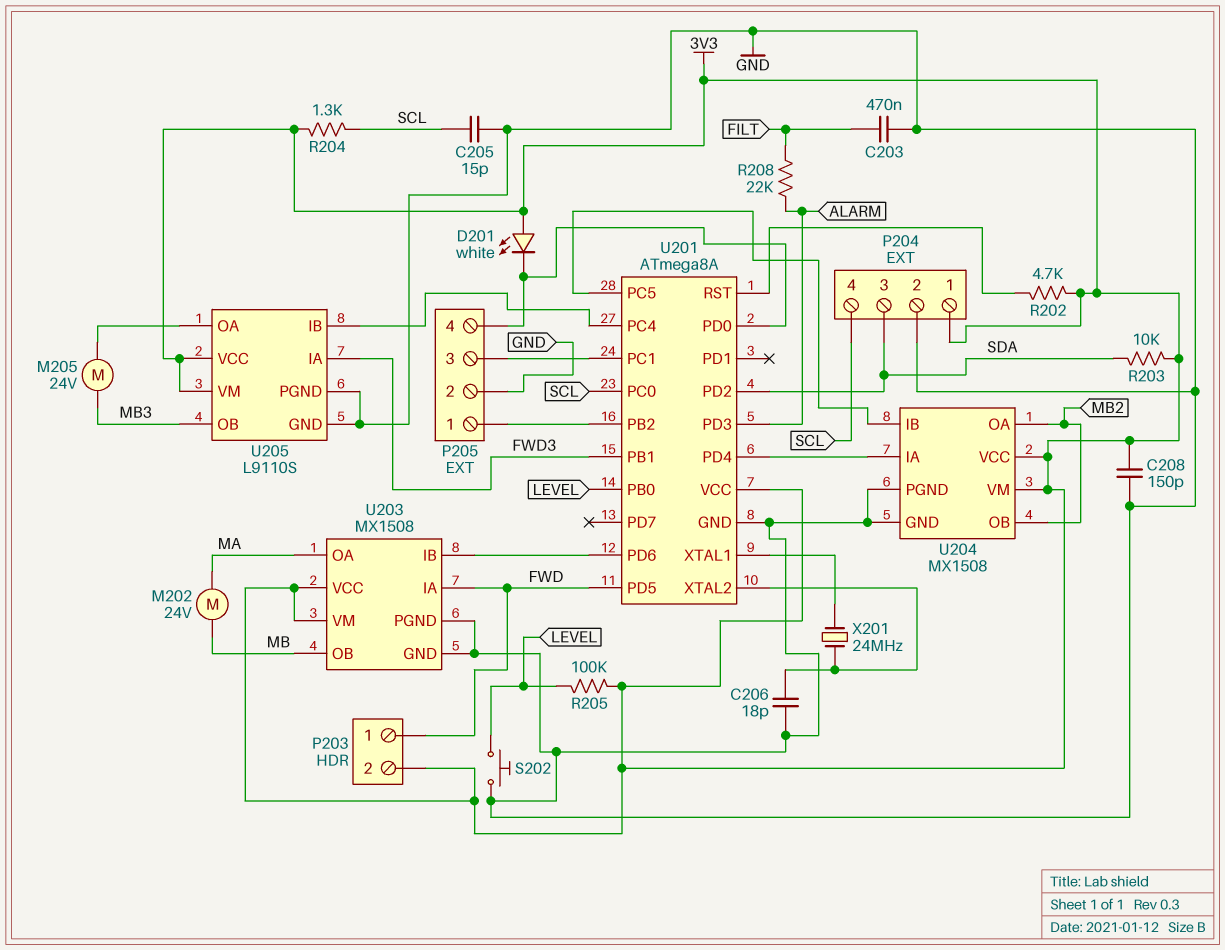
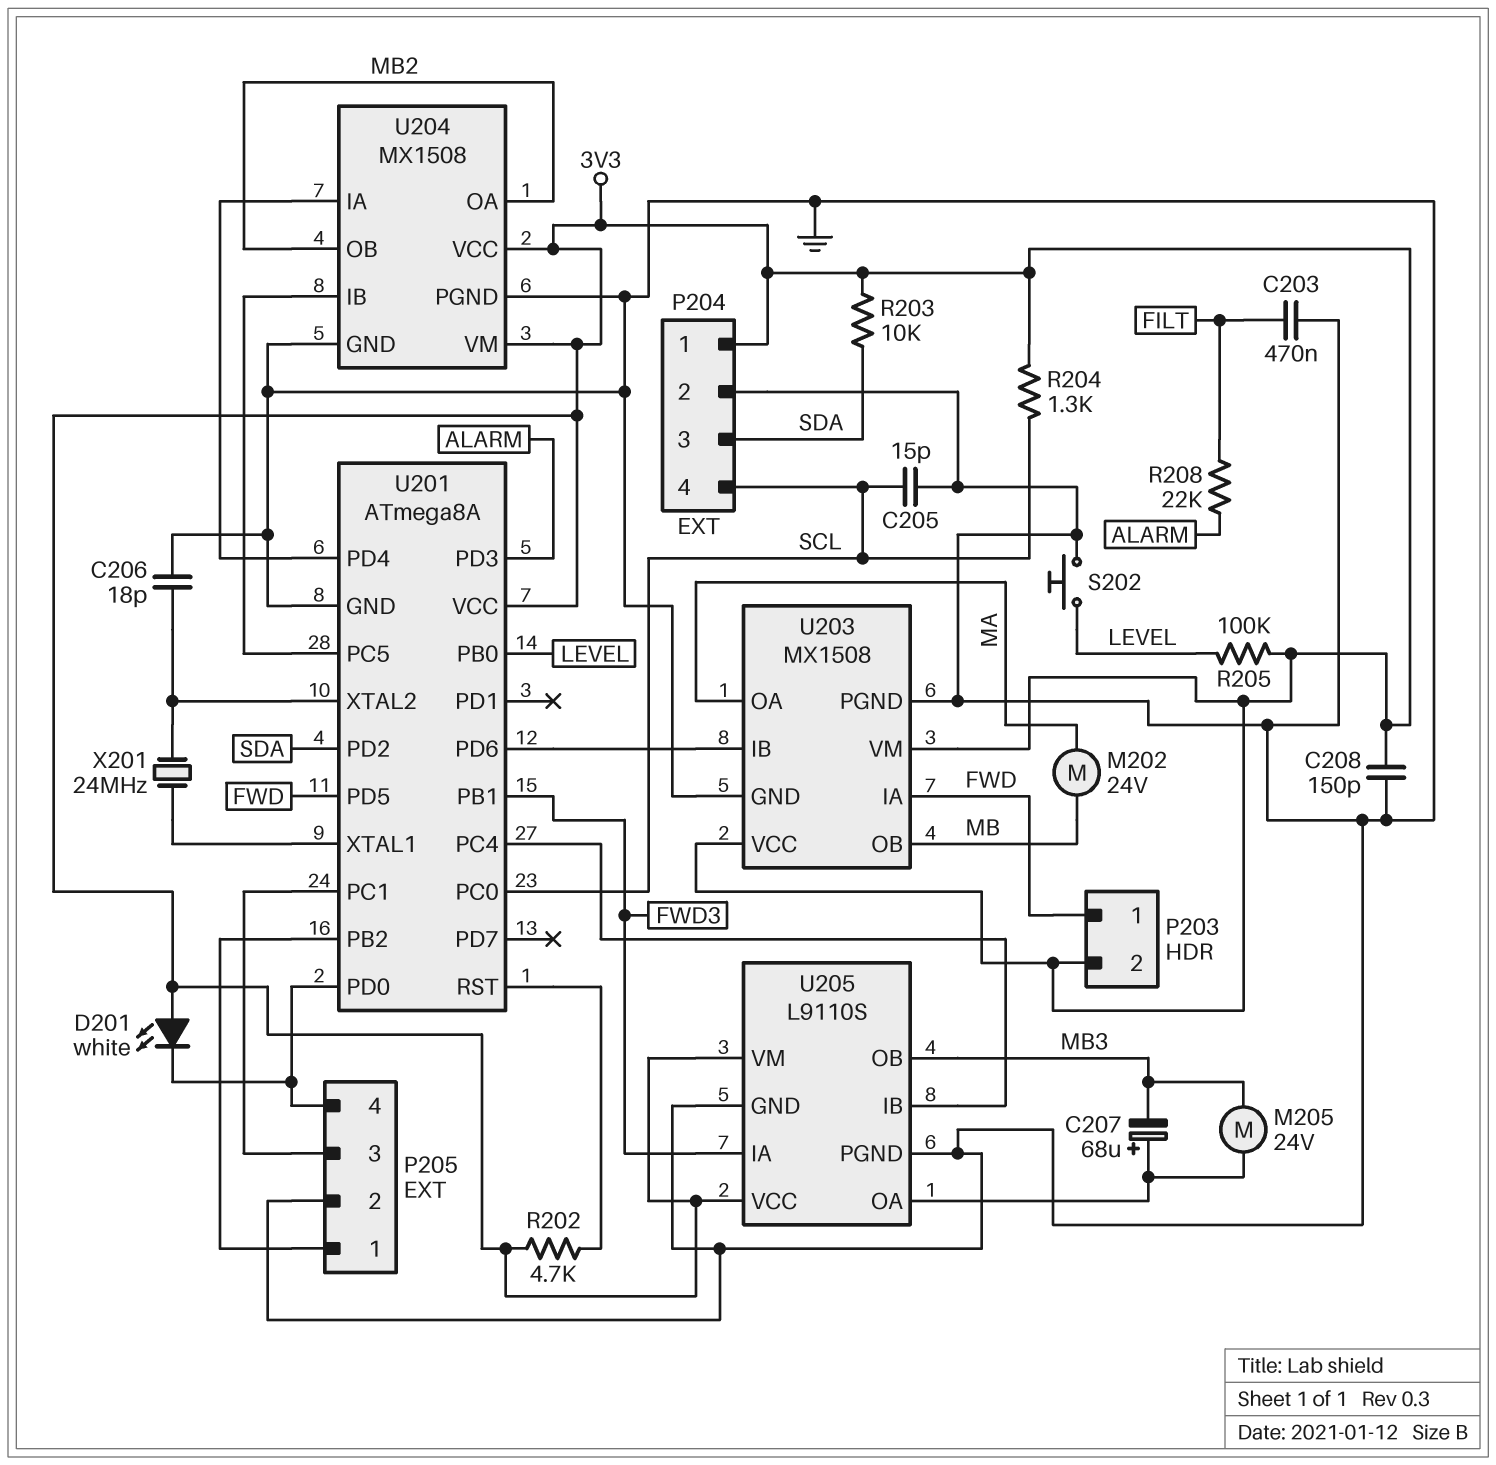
C207: none -> 68uF (plus U205/OA, minus MB3)

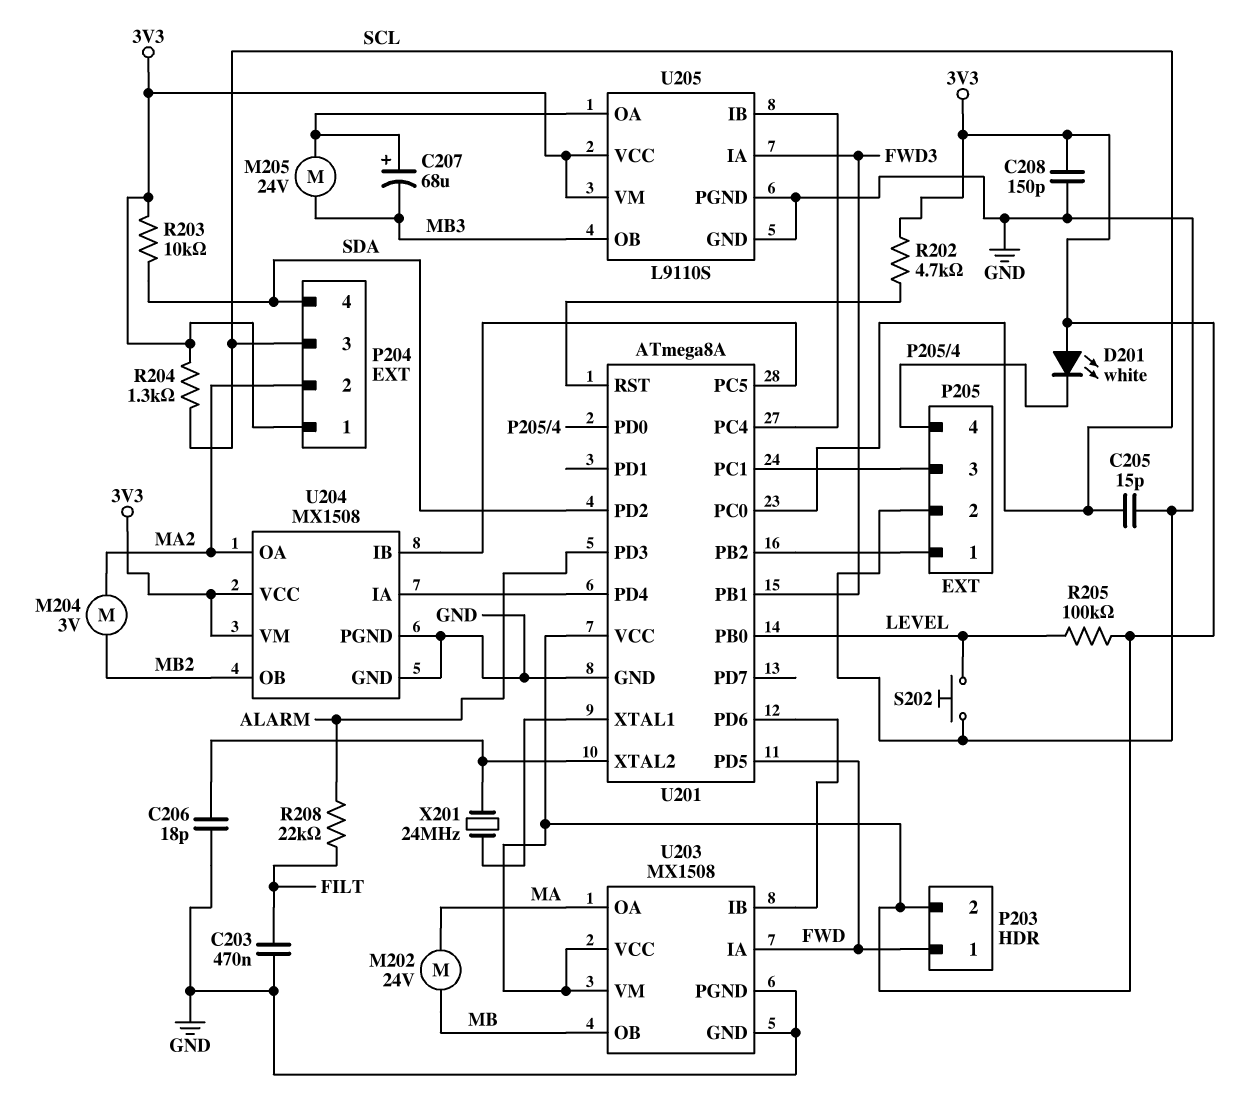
M204: none -> motor 3V (MA2, MB2)
P204 pin 2: GND -> MA2
P204 pin 3: SDA -> SCL
P204 pin 4: SCL -> SDA
U204 pin OA: MB2 -> MA2

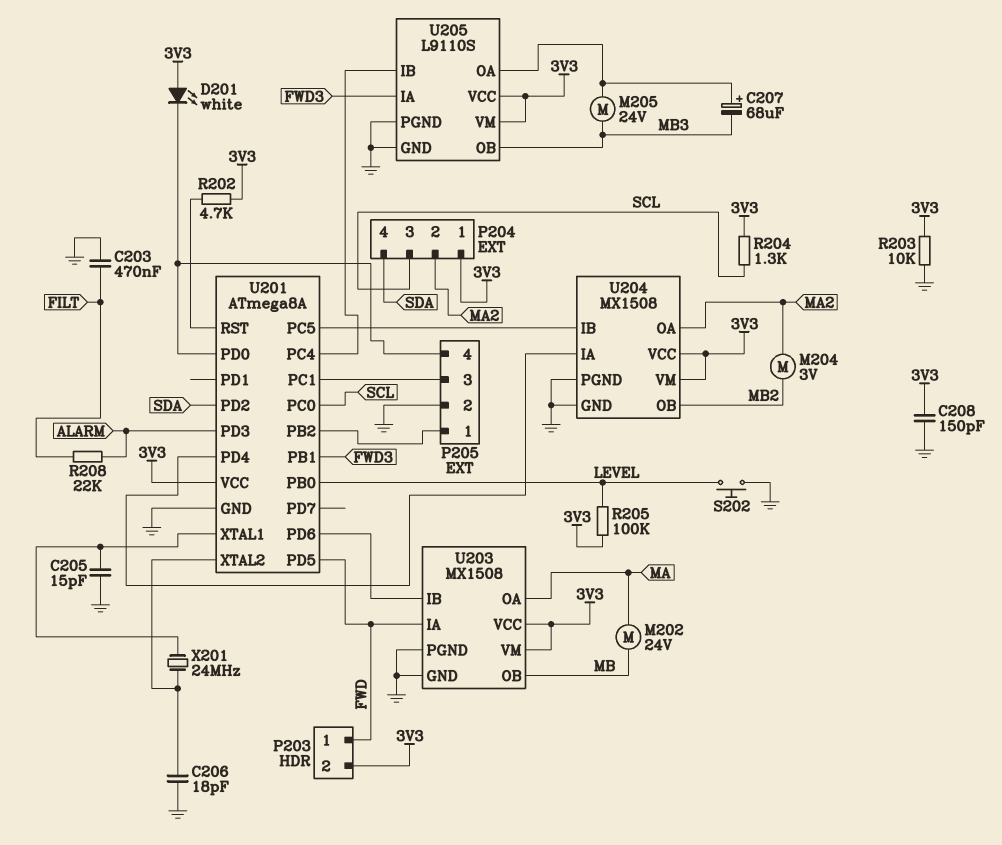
C205: 15pF (GND, SCL) -> 15pF (GND, U201/XTAL1)
R203: 10k (3V3, SDA) -> 10k (3V3, GND)

